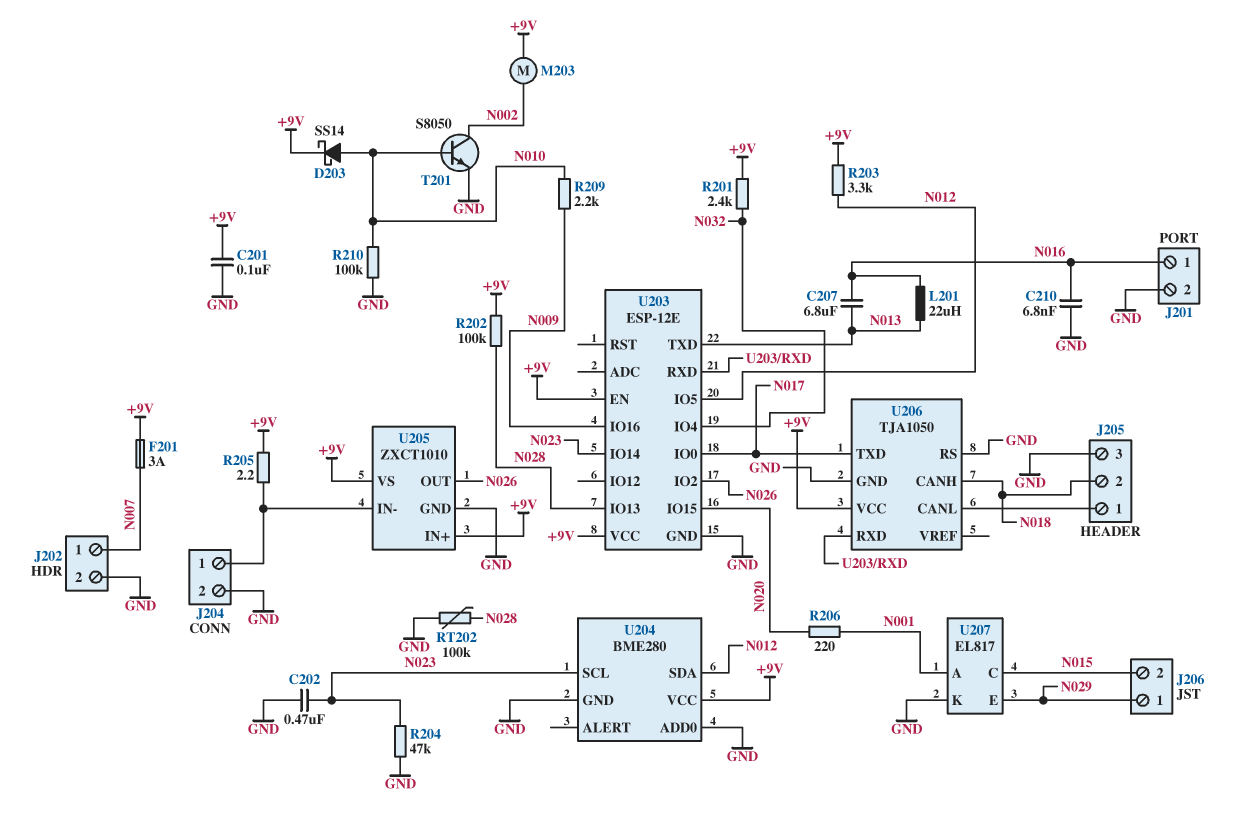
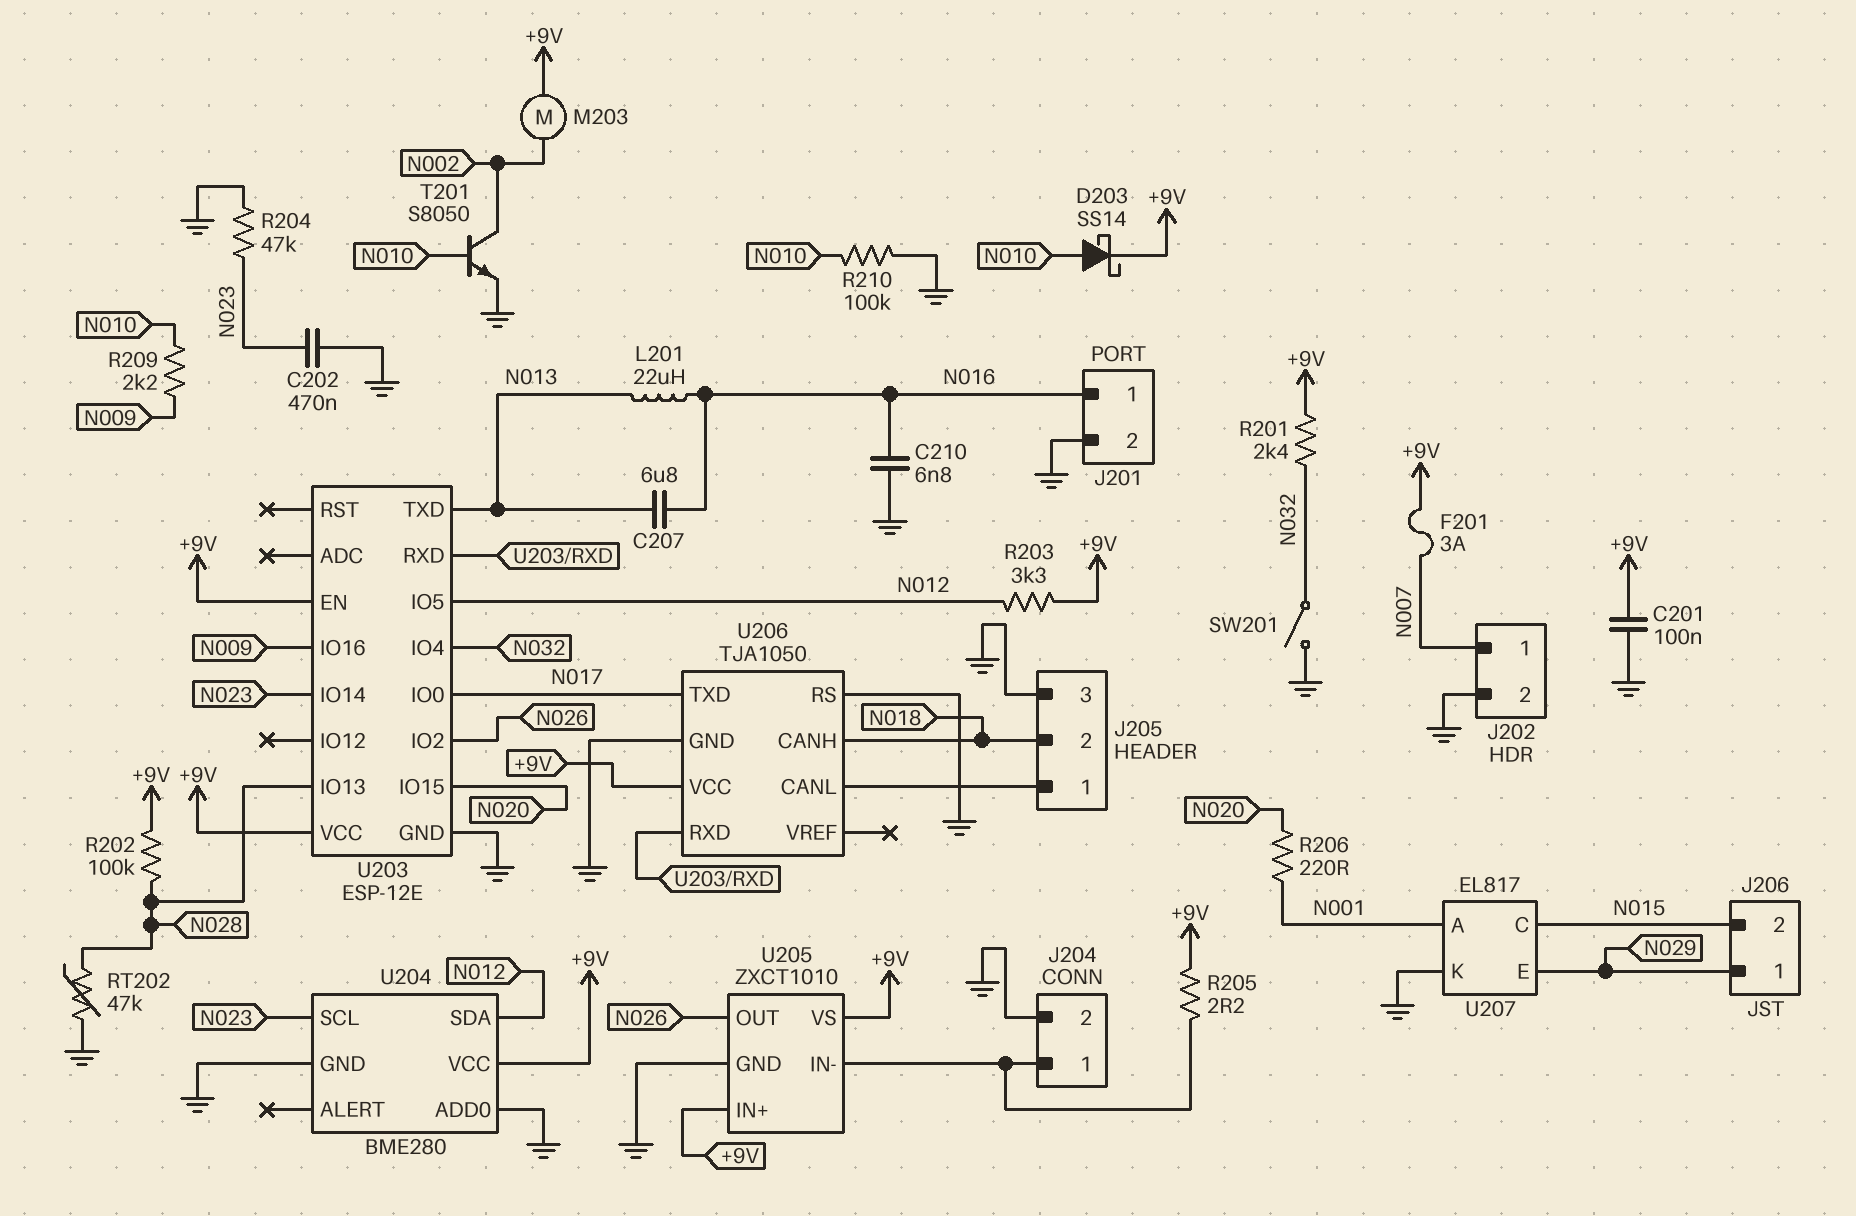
RT202: 100k (GND, N028) -> 47k (GND, N028)
SW201: none -> switch (GND, N032)

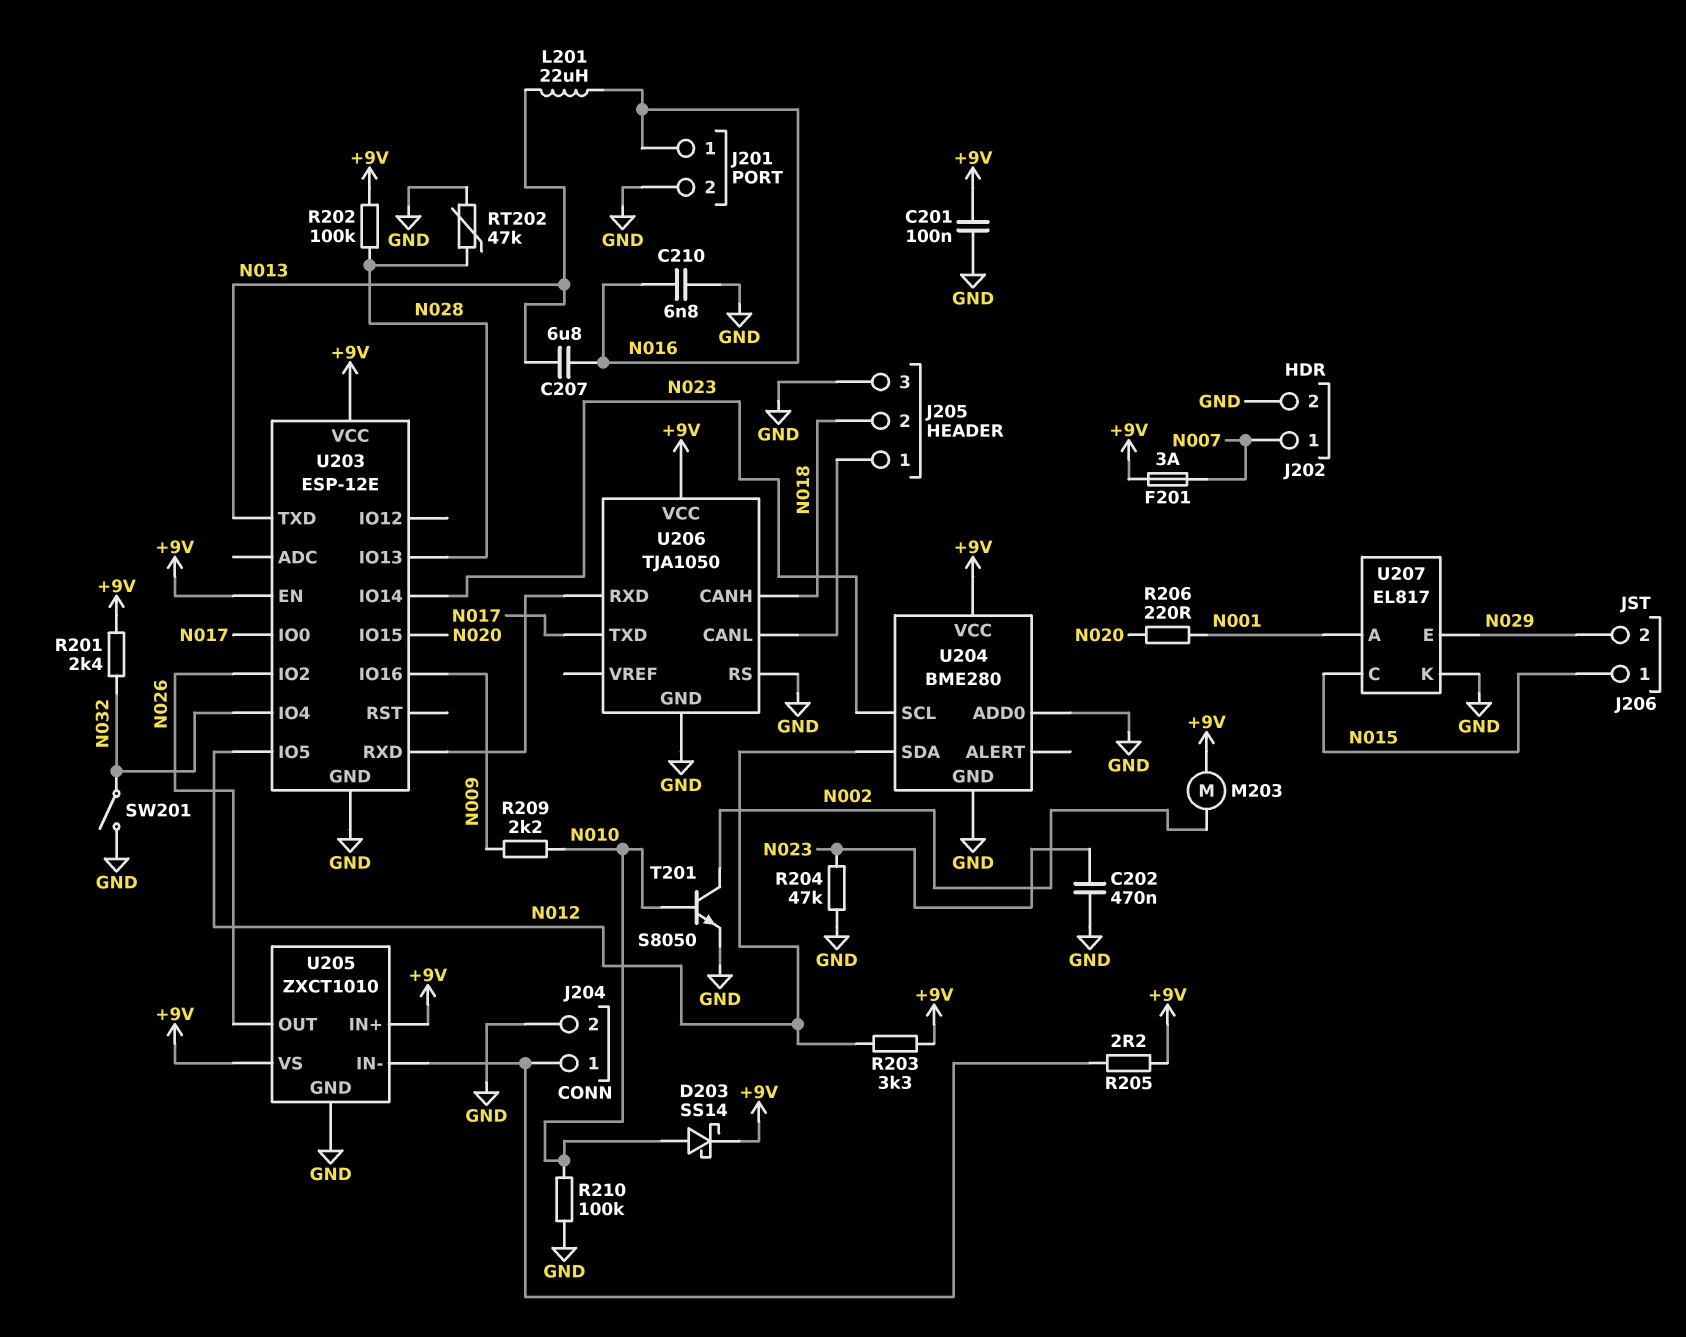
J206 pin 1: N029 -> N015
J206 pin 2: N015 -> N029

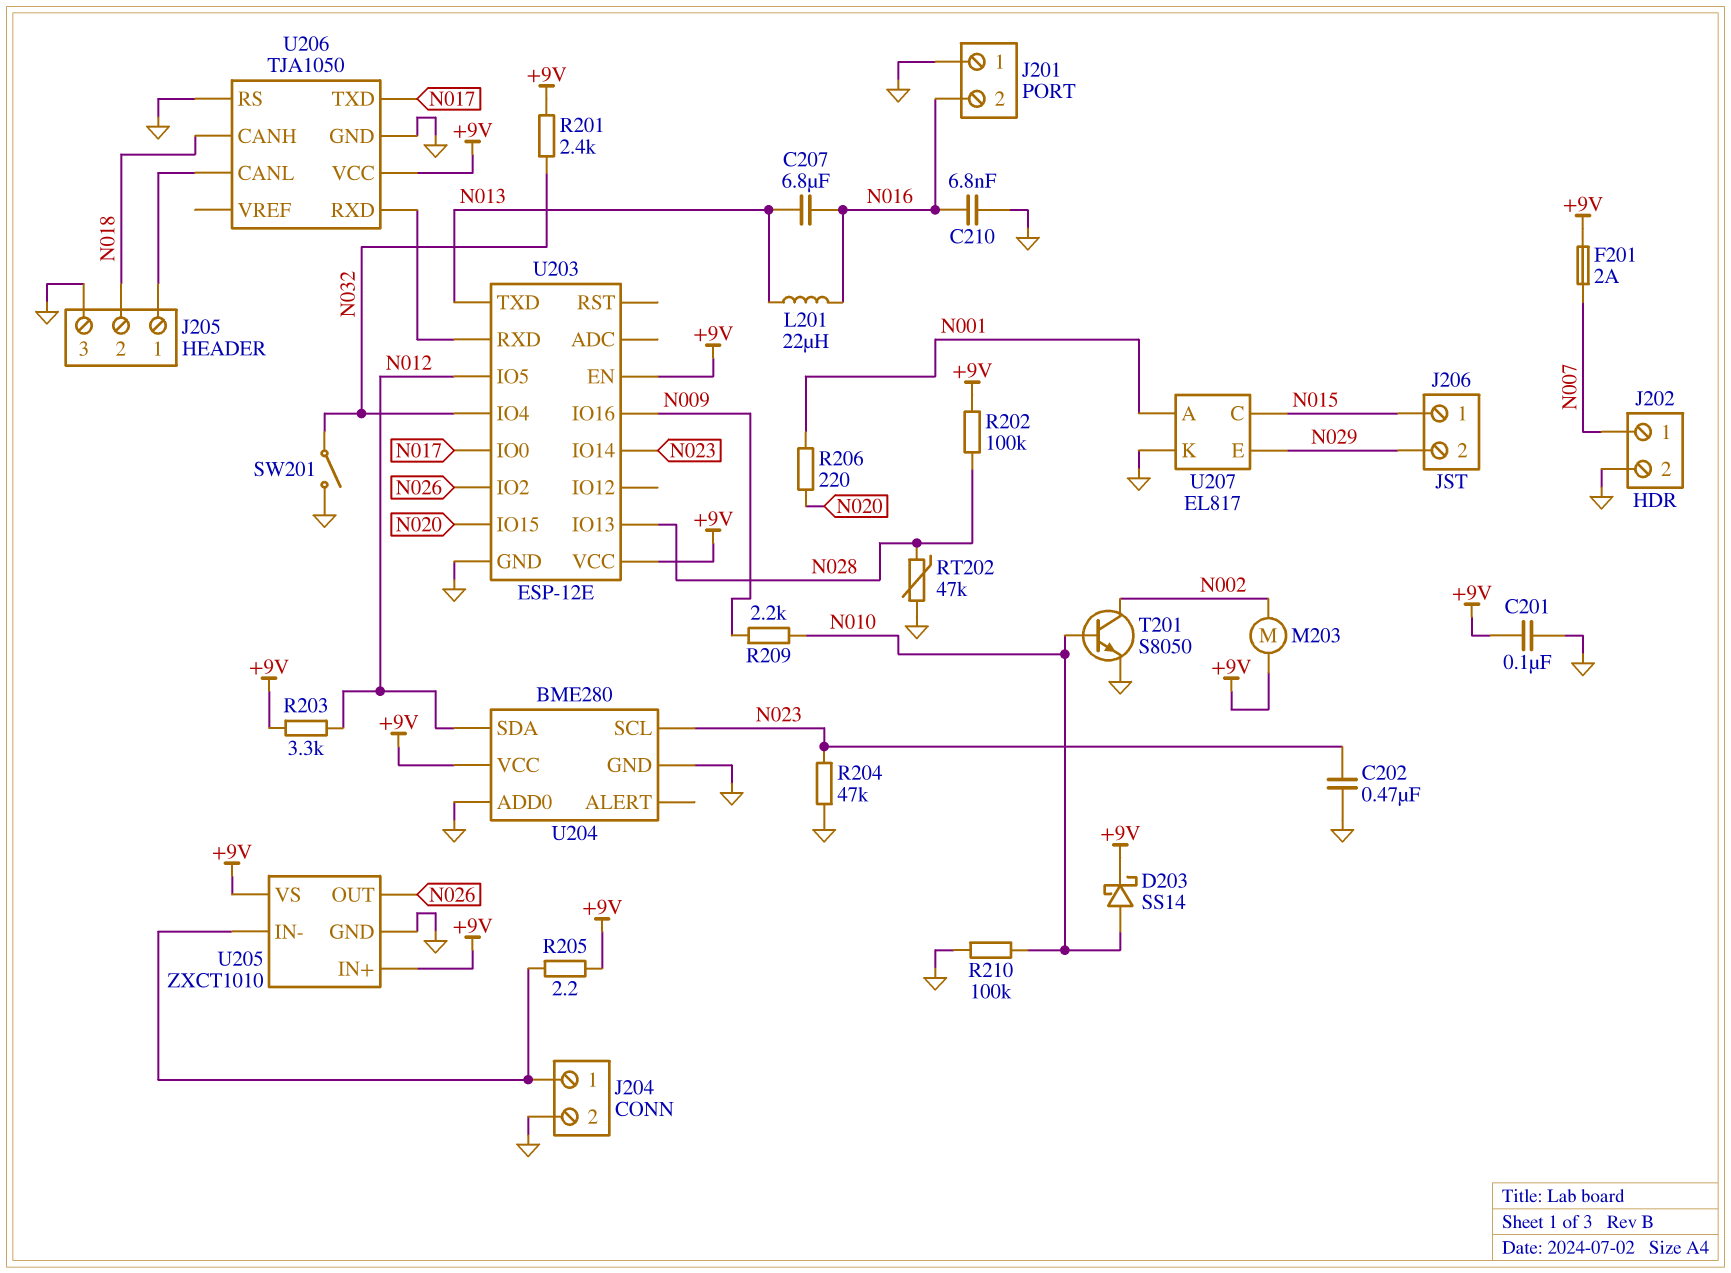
F201: 3A (+9V, N007) -> 2A (+9V, N007)
J201 pin 1: N016 -> GND
J201 pin 2: GND -> N016

